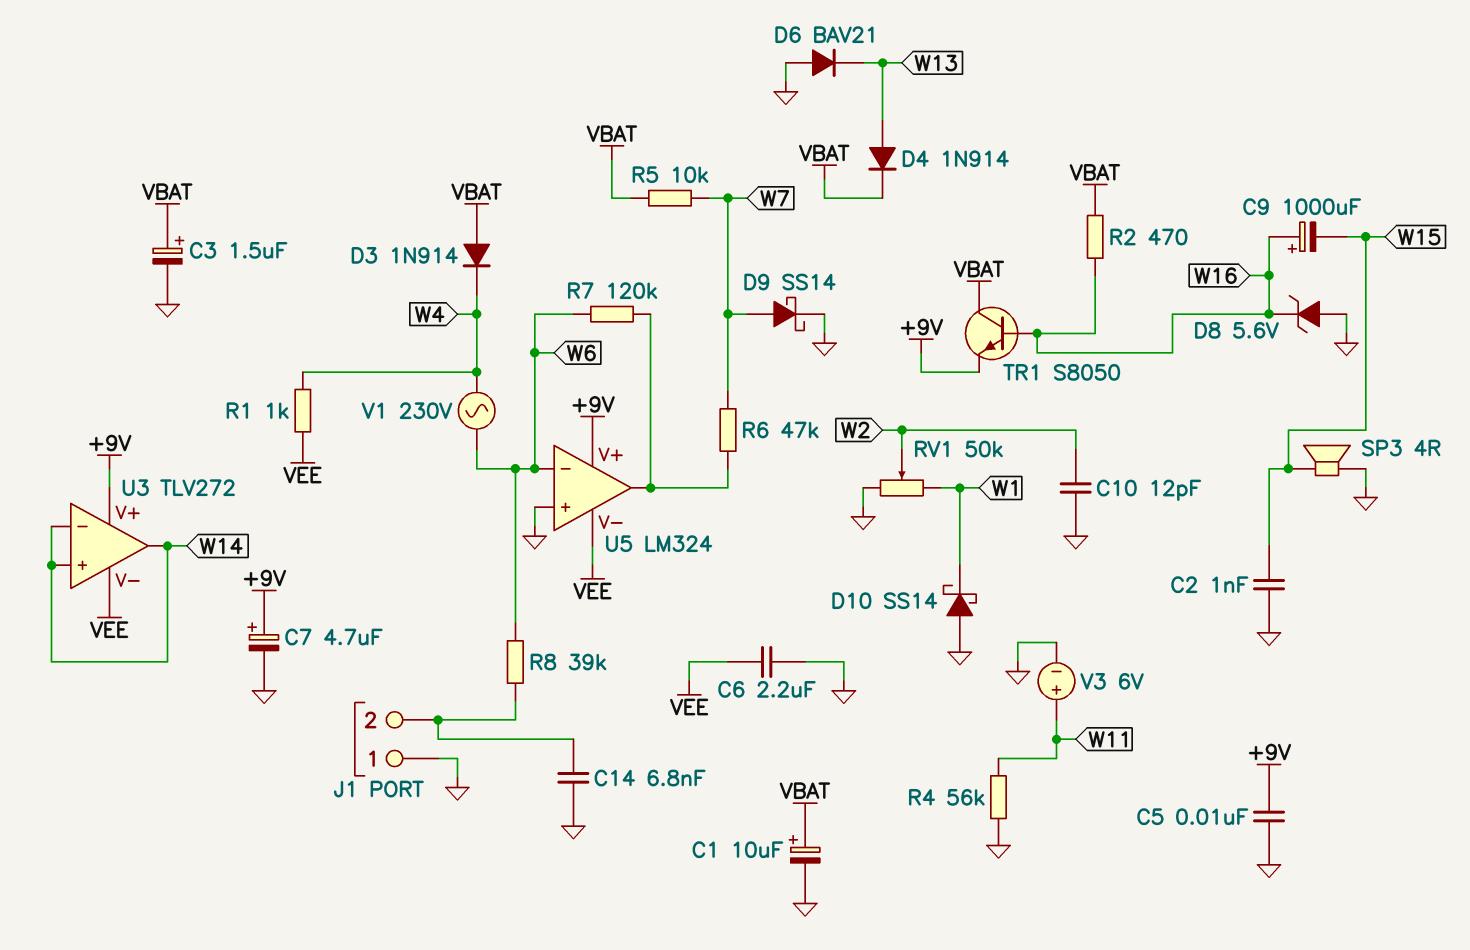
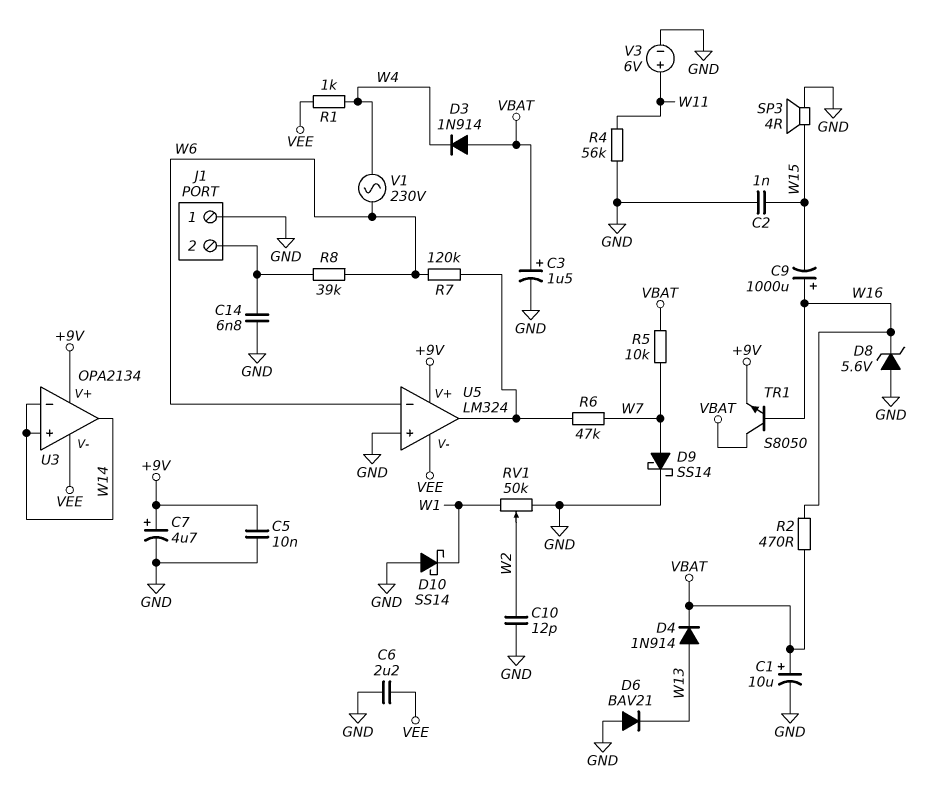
U3: TLV272 -> OPA2134

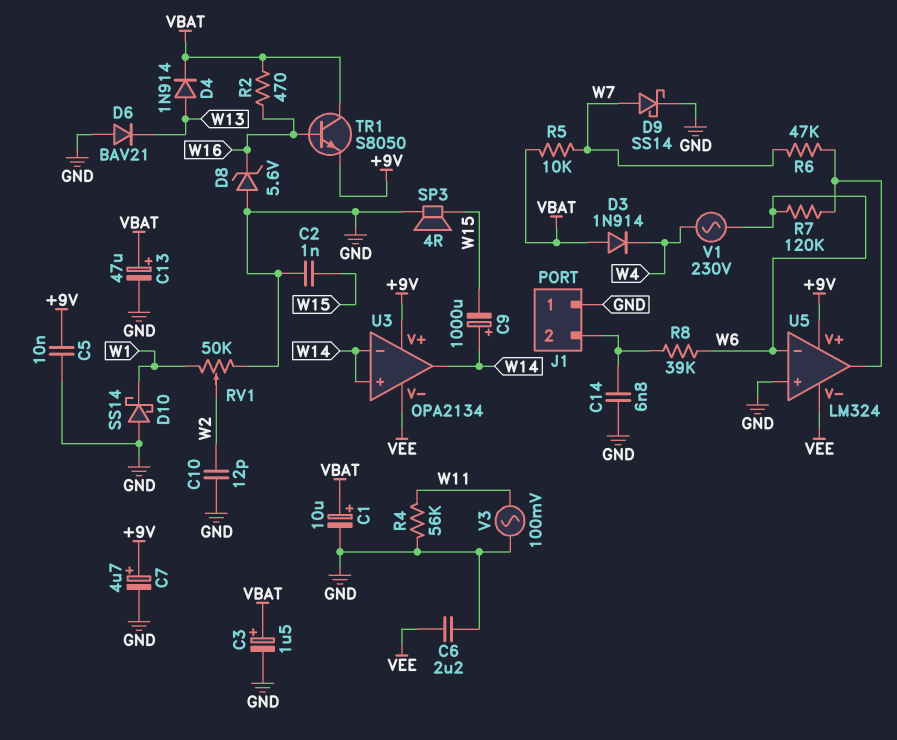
C9: 1000uF (plus W16, minus W15) -> 1000uF (plus W14, minus W15)
C13: none -> 47uF (plus VBAT, minus GND)
R1: 1k (VEE, W4) -> none
V3: 6V (plus W11, minus GND) -> AC 100mV (GND, W11)

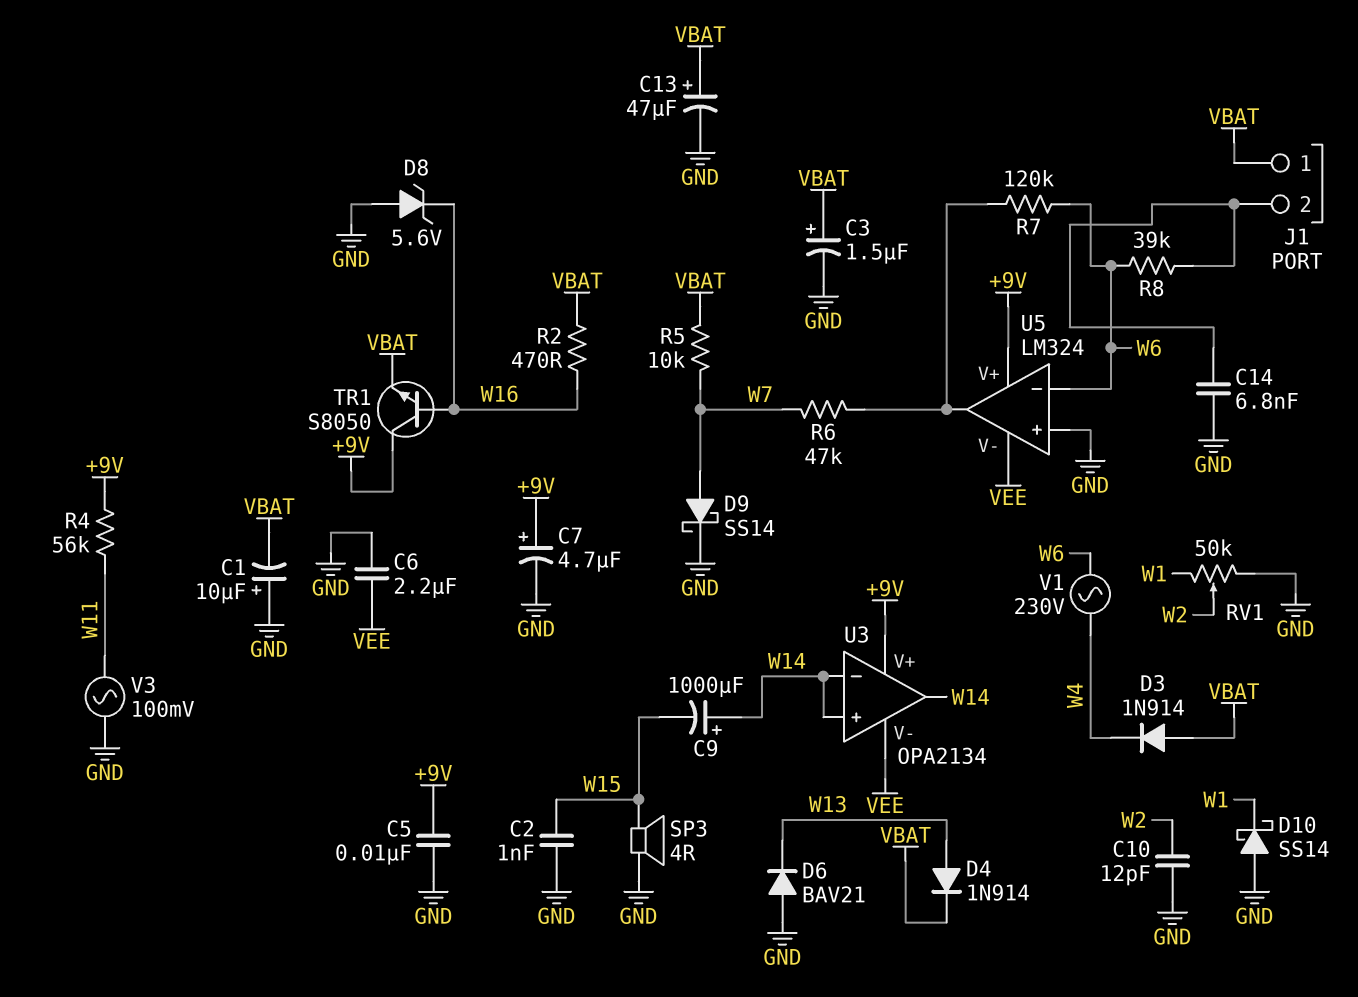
C1: 10uF (plus VBAT, minus GND) -> 10uF (plus GND, minus VBAT)
J1 pin 1: GND -> VBAT
R4: 56k (GND, W11) -> 56k (+9V, W11)
TR1: NPN S8050 (B W16, C VBAT, E +9V) -> NPN S8050 (B W16, C +9V, E VBAT)

